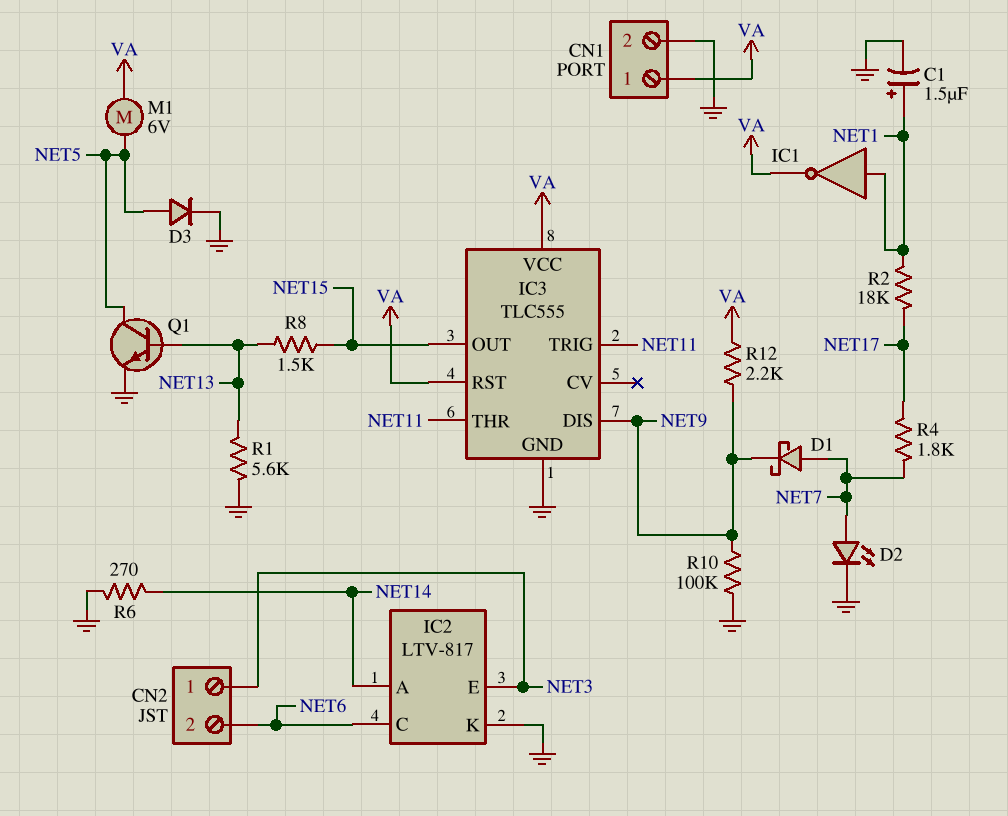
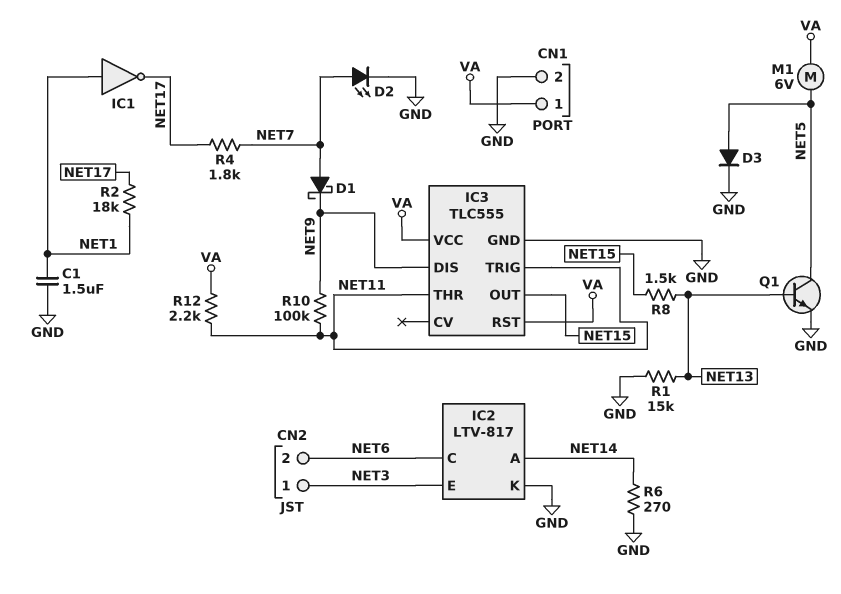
C1: 1.5uF (plus NET1, minus GND) -> 1.5uF (GND, NET1)
IC1: NOT (in NET1, out VA) -> NOT (in NET1, out NET17)
R1: 5.6k (GND, NET13) -> 15k (GND, NET13)
R10: 100k (GND, NET9) -> 100k (NET9, NET11)
R12: 2.2k (NET9, VA) -> 2.2k (NET11, VA)

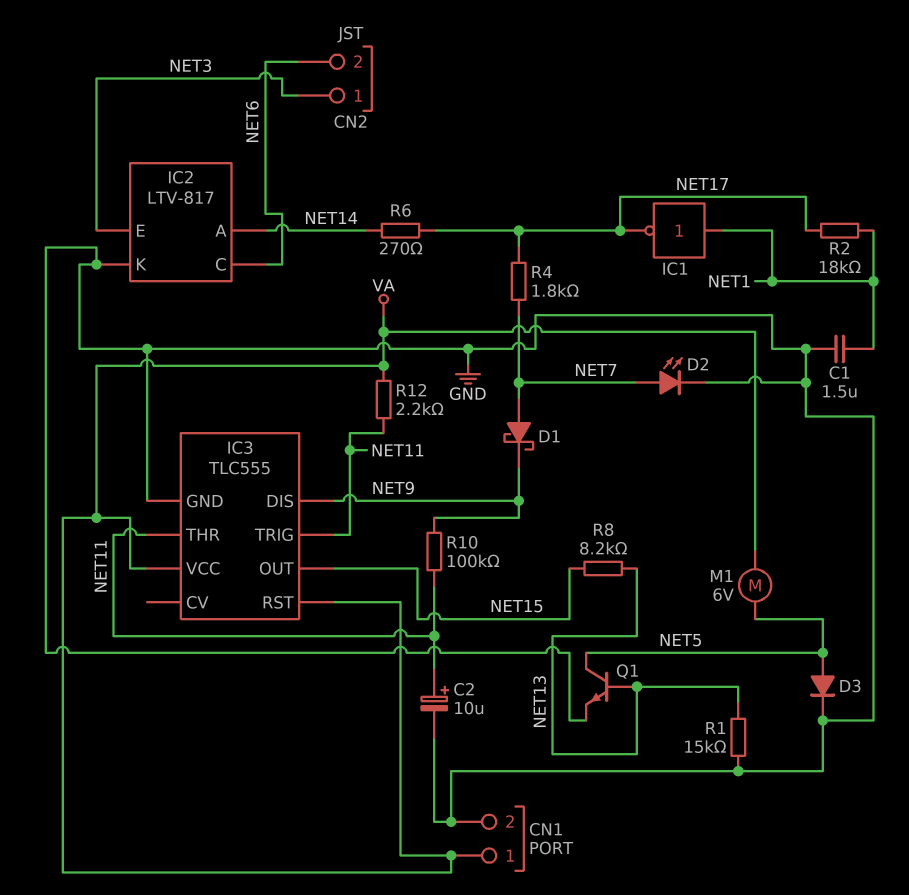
C2: none -> 10uF (plus NET11, minus GND)
R6: 270 (GND, NET14) -> 270 (NET14, NET17)
R8: 1.5k (NET13, NET15) -> 8.2k (NET13, NET15)

